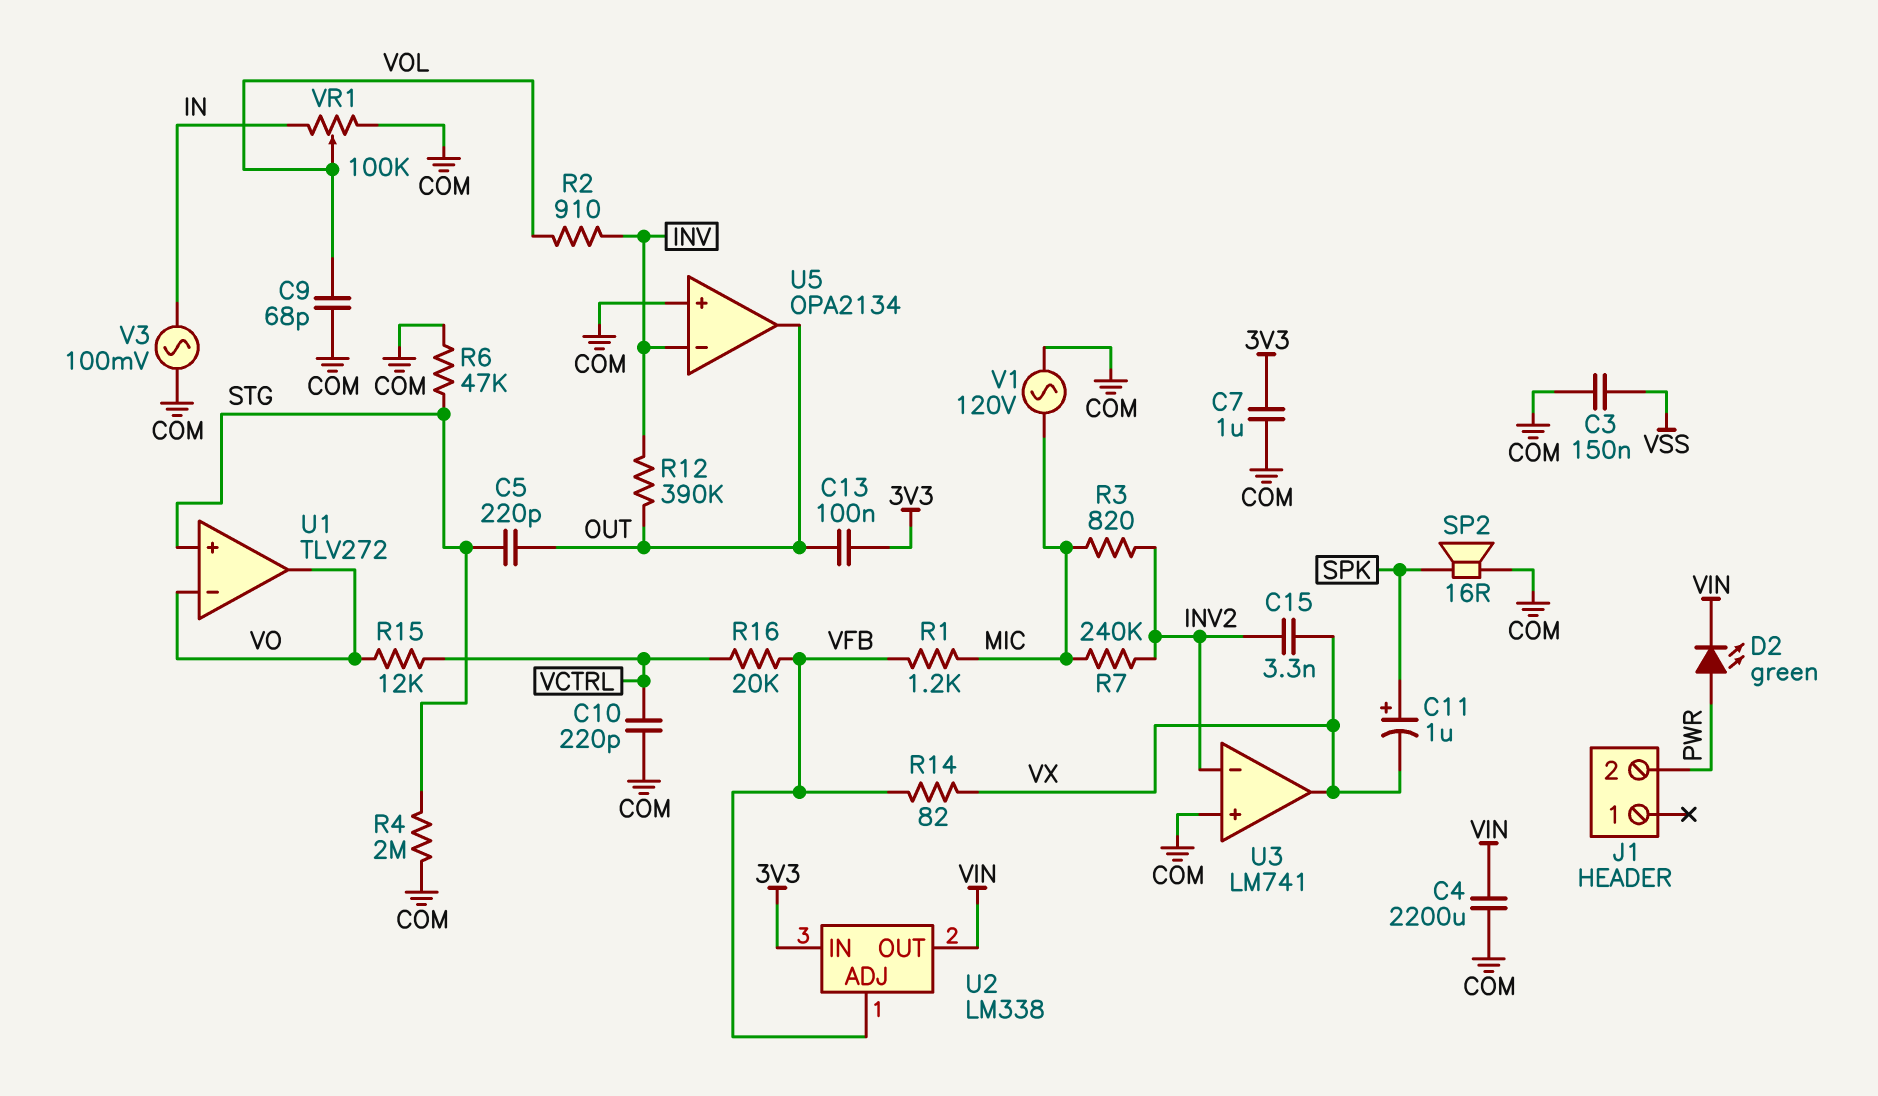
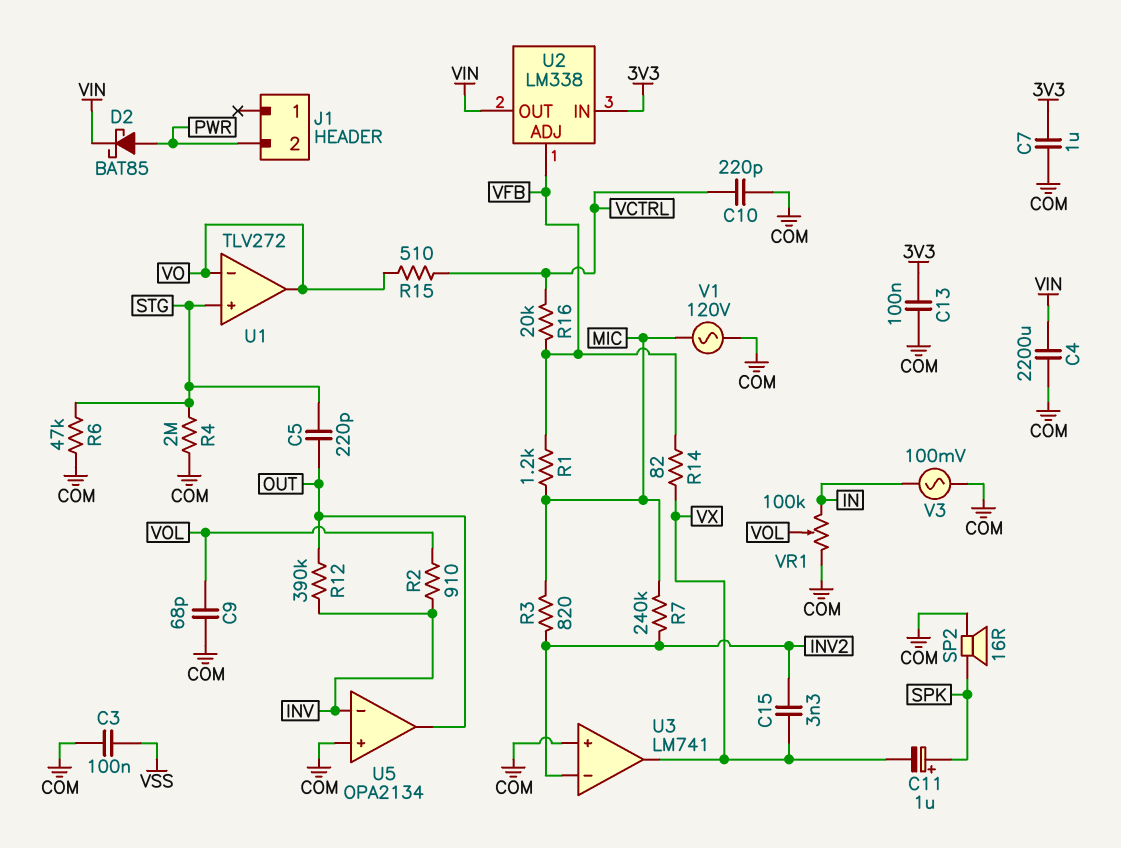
C3: 150nF (COM, VSS) -> 100nF (COM, VSS)
C13: 100nF (3V3, OUT) -> 100nF (3V3, COM)
D2: LED green (A PWR, K VIN) -> schottky BAT85 (A PWR, K VIN)
R15: 12k (VCTRL, VO) -> 510 (VCTRL, VO)

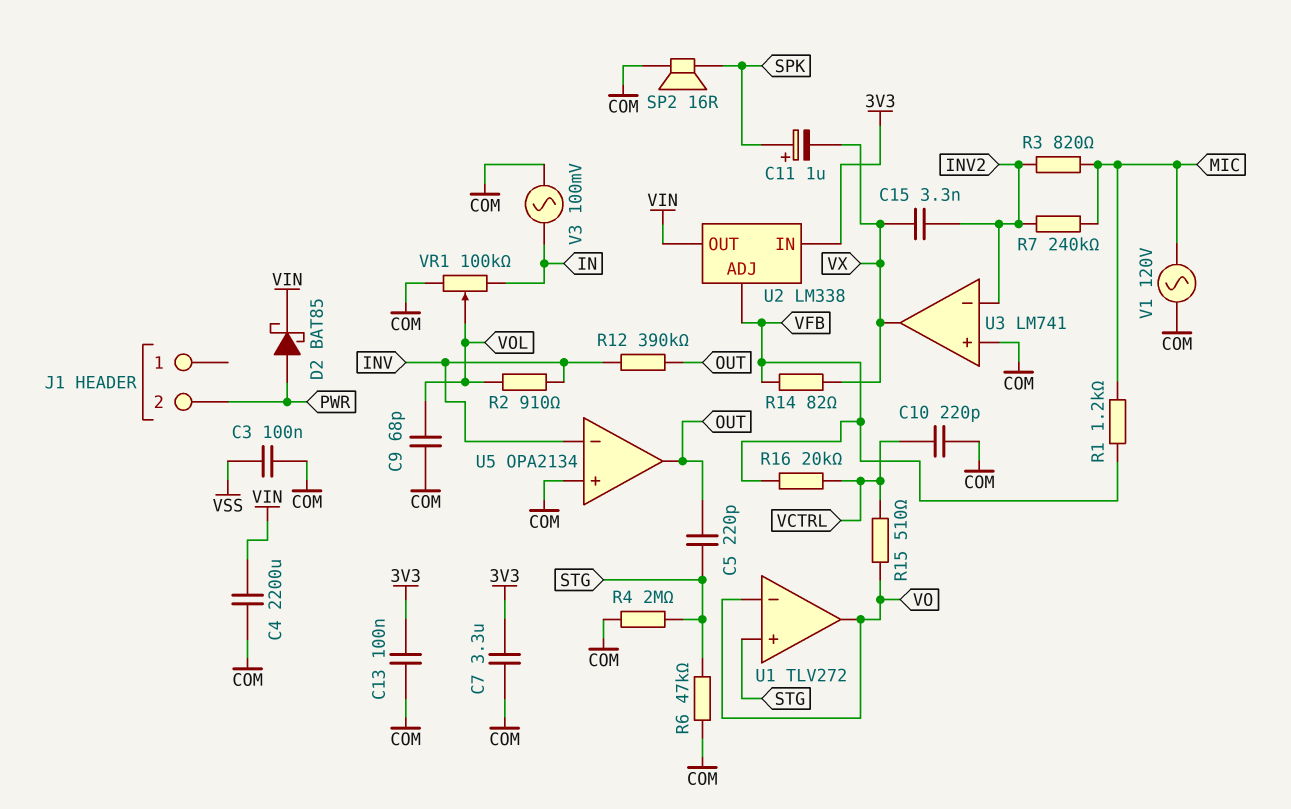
C7: 1uF (3V3, COM) -> 3.3uF (3V3, COM)

